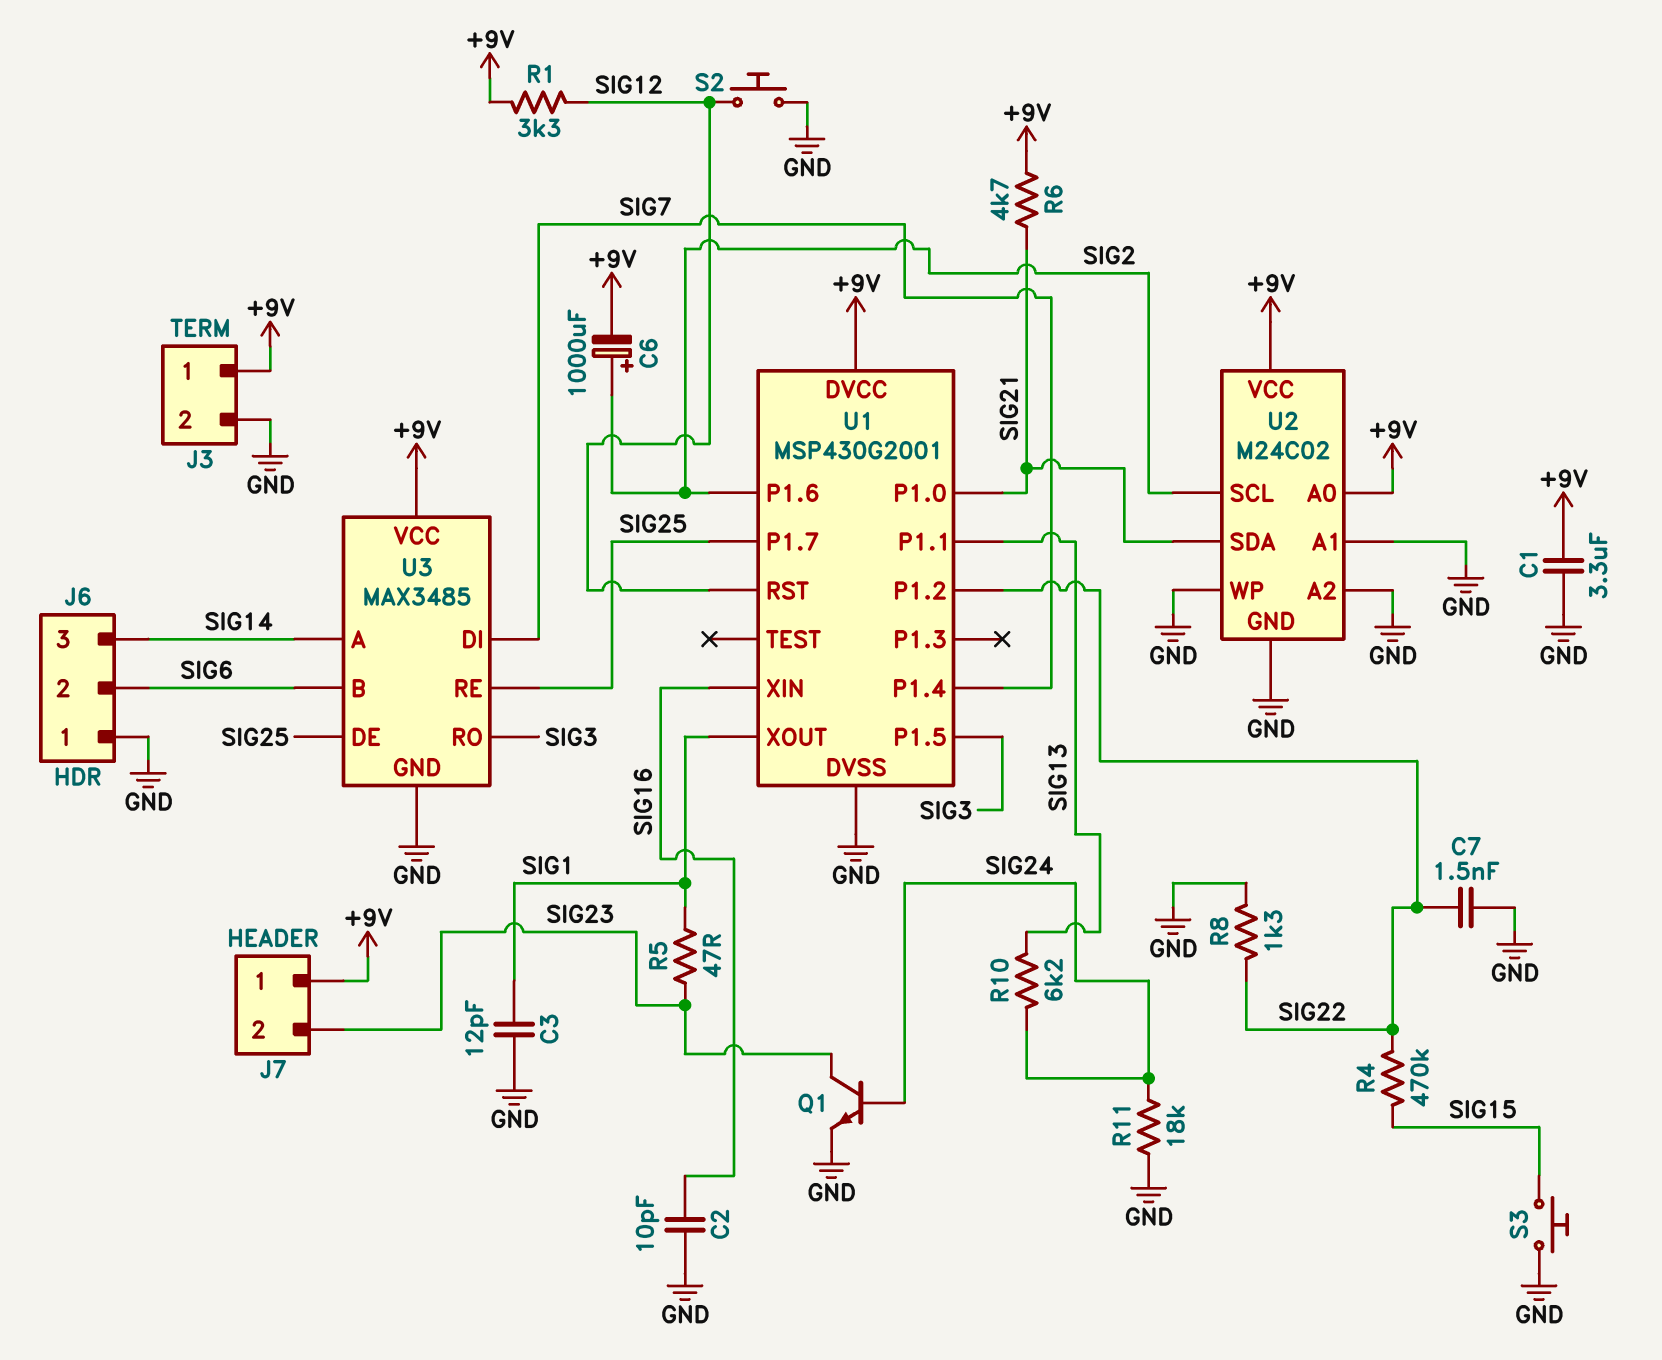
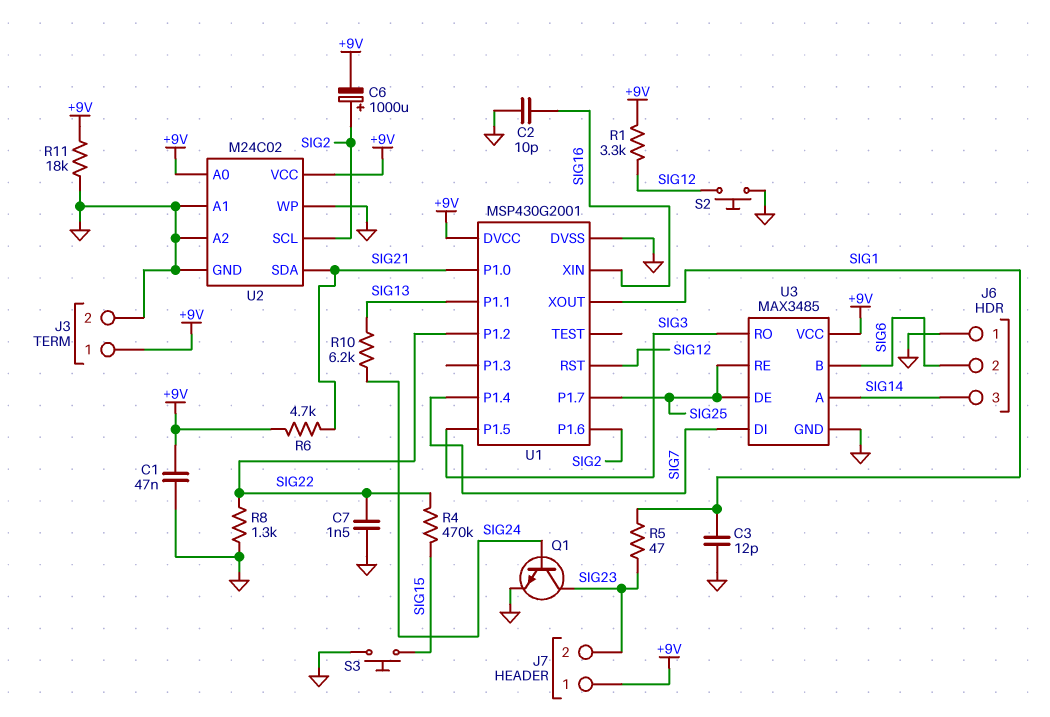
C1: 3.3uF (+9V, GND) -> 47nF (+9V, GND)
R11: 18k (GND, SIG24) -> 18k (+9V, GND)

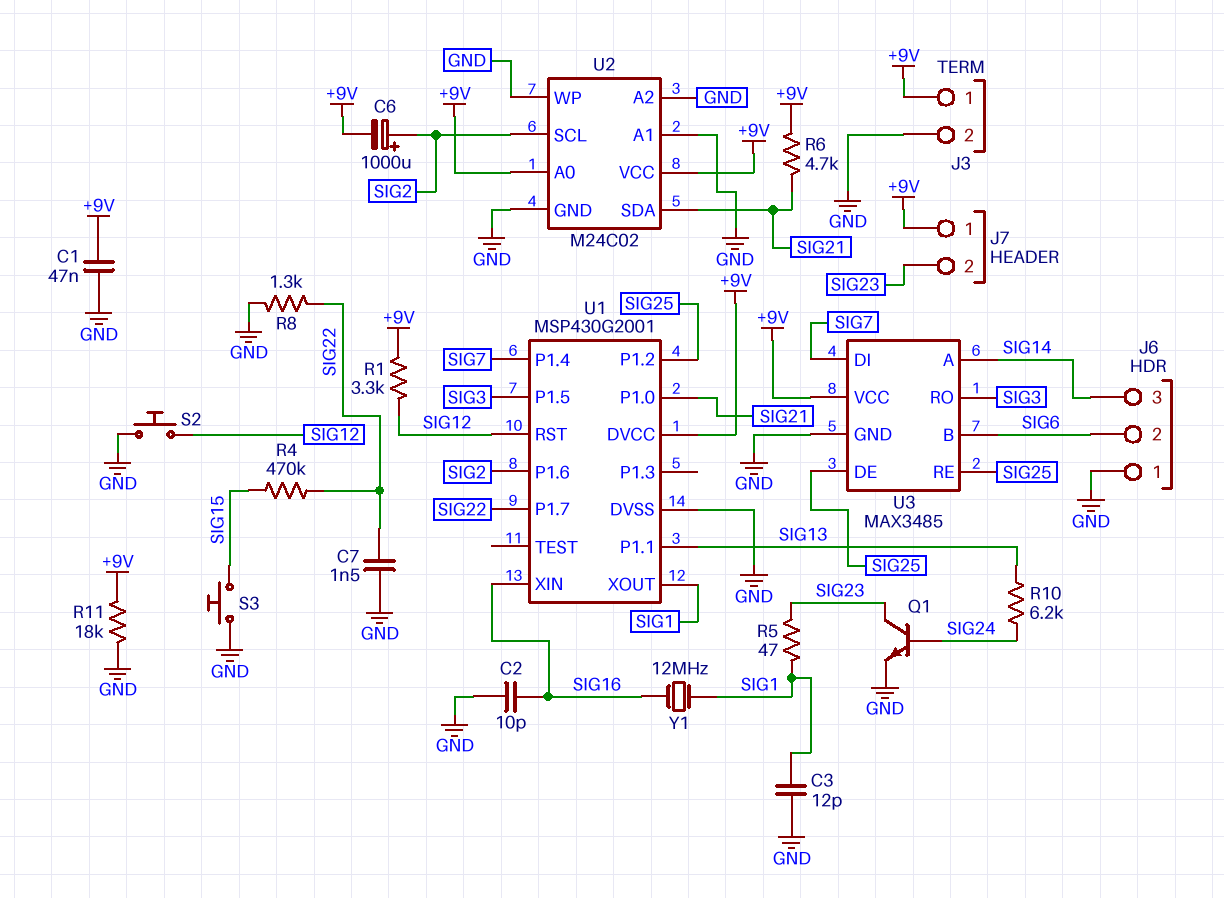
U1 pin P1.2: SIG22 -> SIG25
U1 pin P1.7: SIG25 -> SIG22
Y1: none -> 12MHz (SIG1, SIG16)

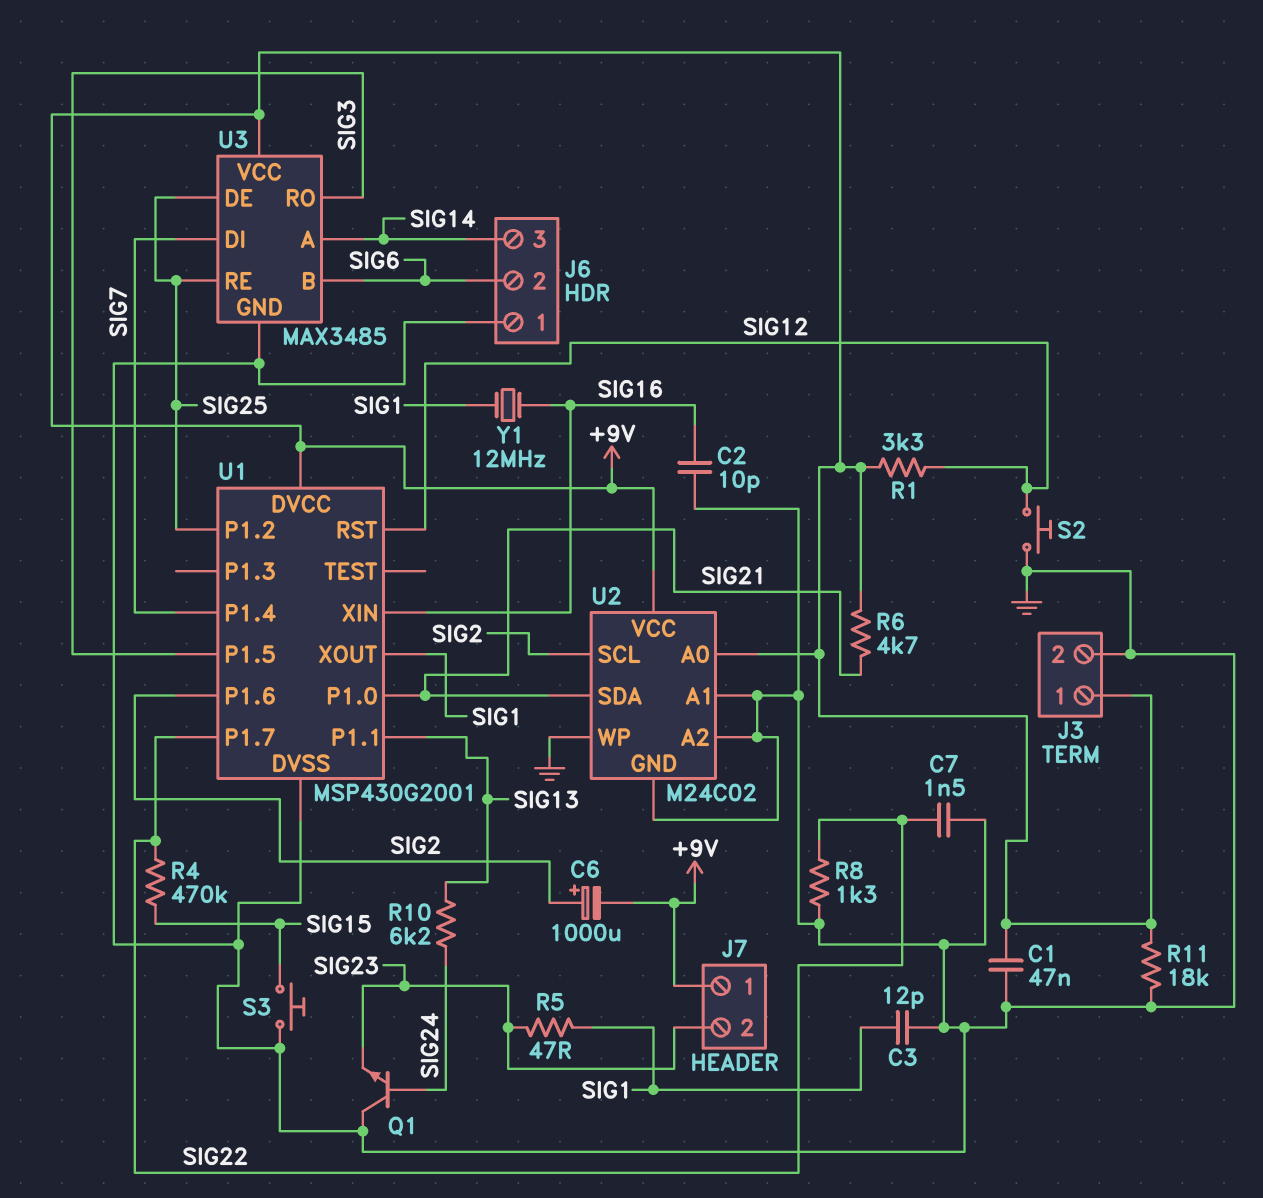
Q1: NPN (B SIG24, C SIG23, E GND) -> NPN (B SIG24, C GND, E SIG23)

